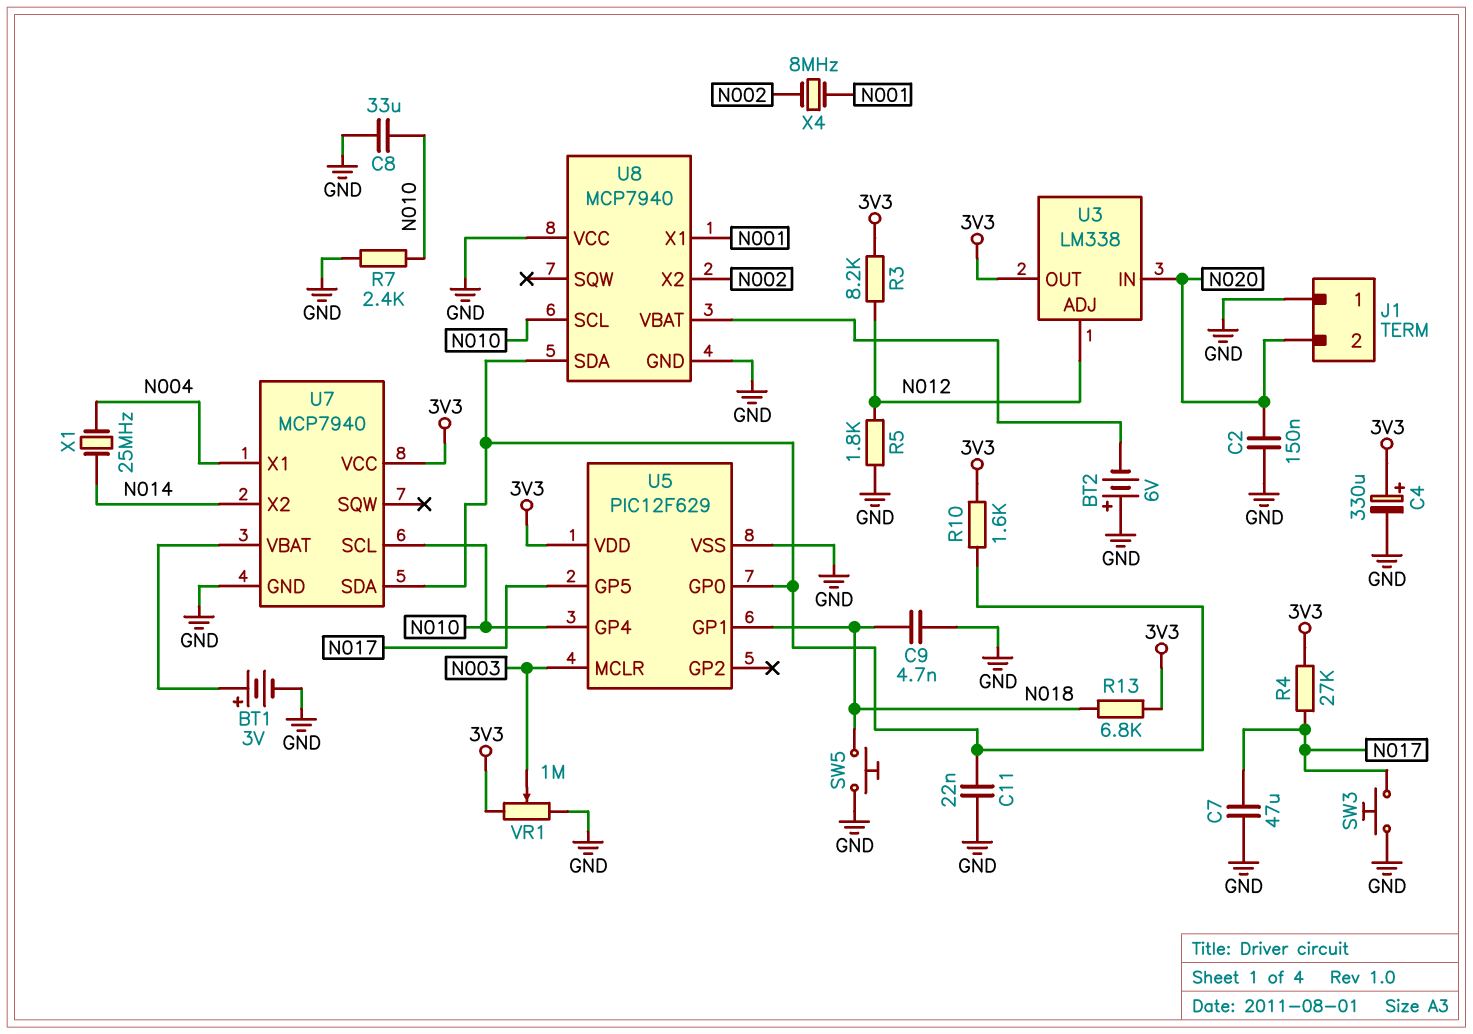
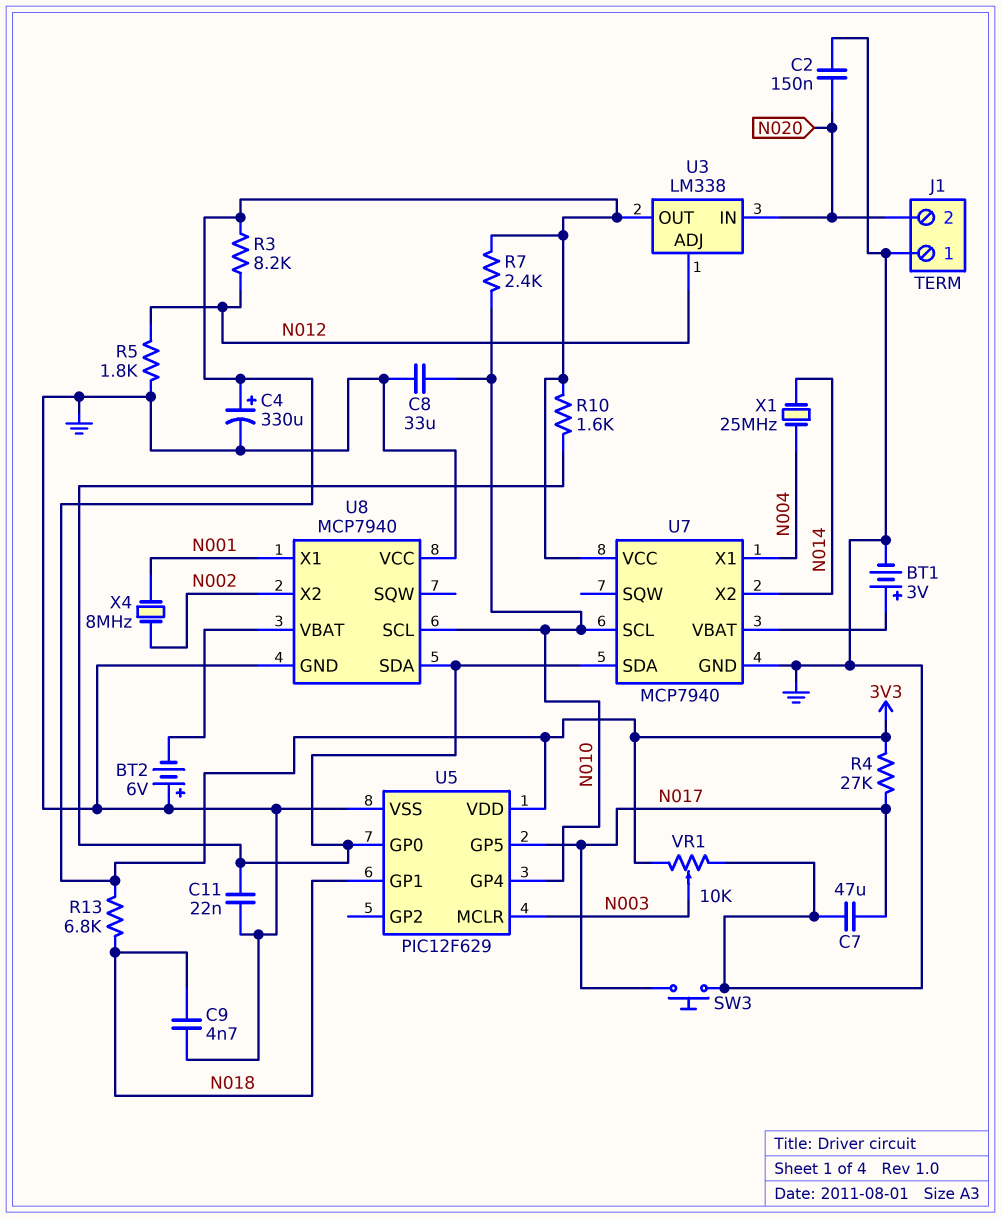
R7: 2.4k (GND, N010) -> 2.4k (3V3, N010)
SW5: button (GND, N018) -> none
VR1: 1M (3V3, GND, wiper N003) -> 10k (3V3, GND, wiper N003)

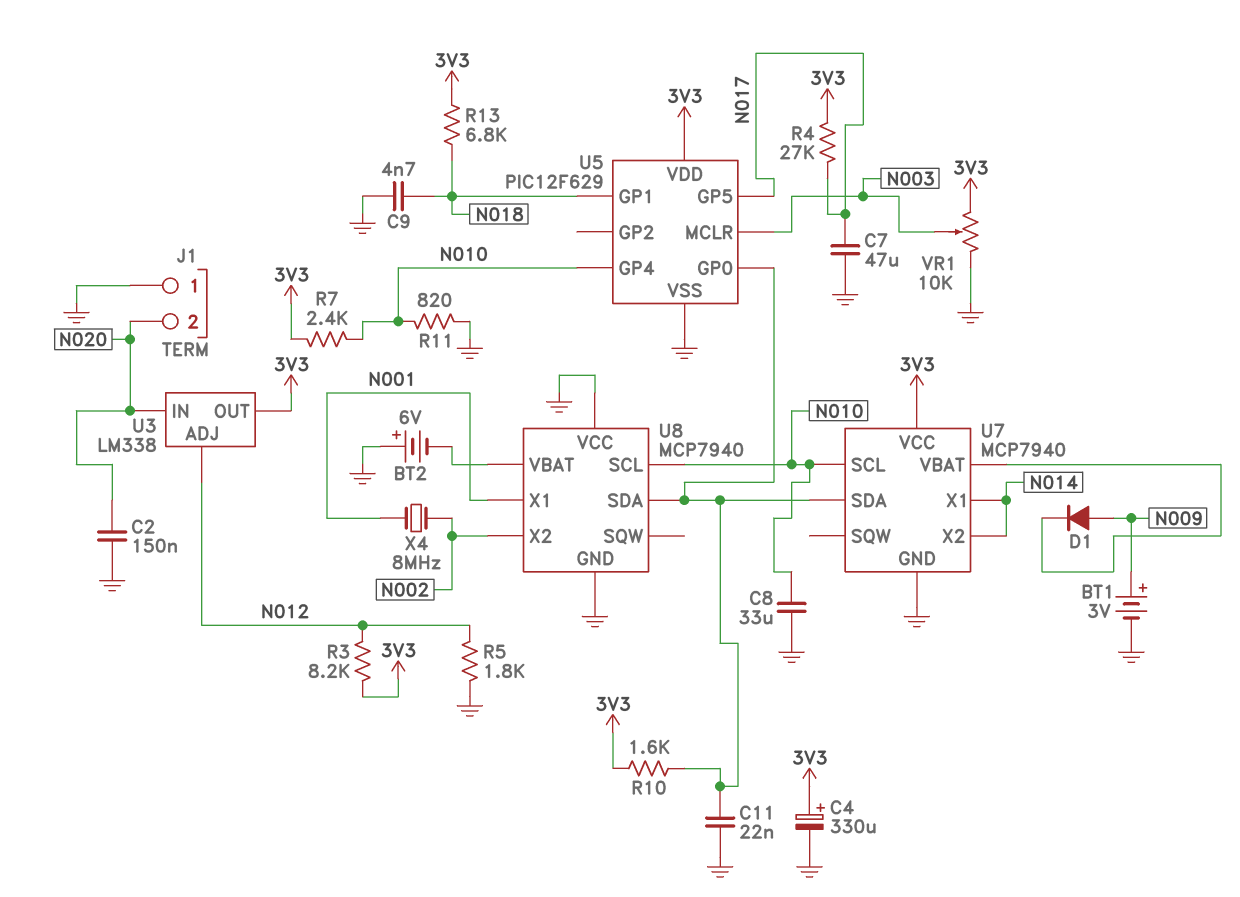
BT1: 3V (plus U7/VBAT, minus GND) -> 3V (plus N009, minus GND)
D1: none -> diode (A N009, K U7/VBAT)
R11: none -> 820 (GND, N010)
SW3: button (GND, N017) -> none
U7 pin X1: N004 -> N014
X1: 25MHz (N004, N014) -> none

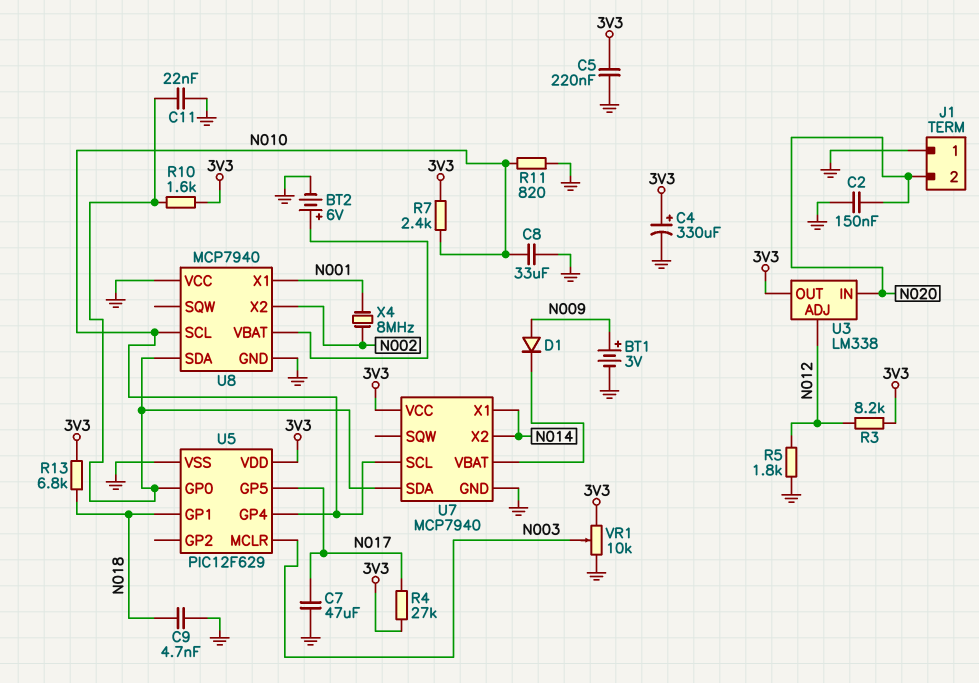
BT2: 6V (plus GND, minus U8/VBAT) -> 6V (plus U8/VBAT, minus GND)
C5: none -> 220nF (3V3, GND)

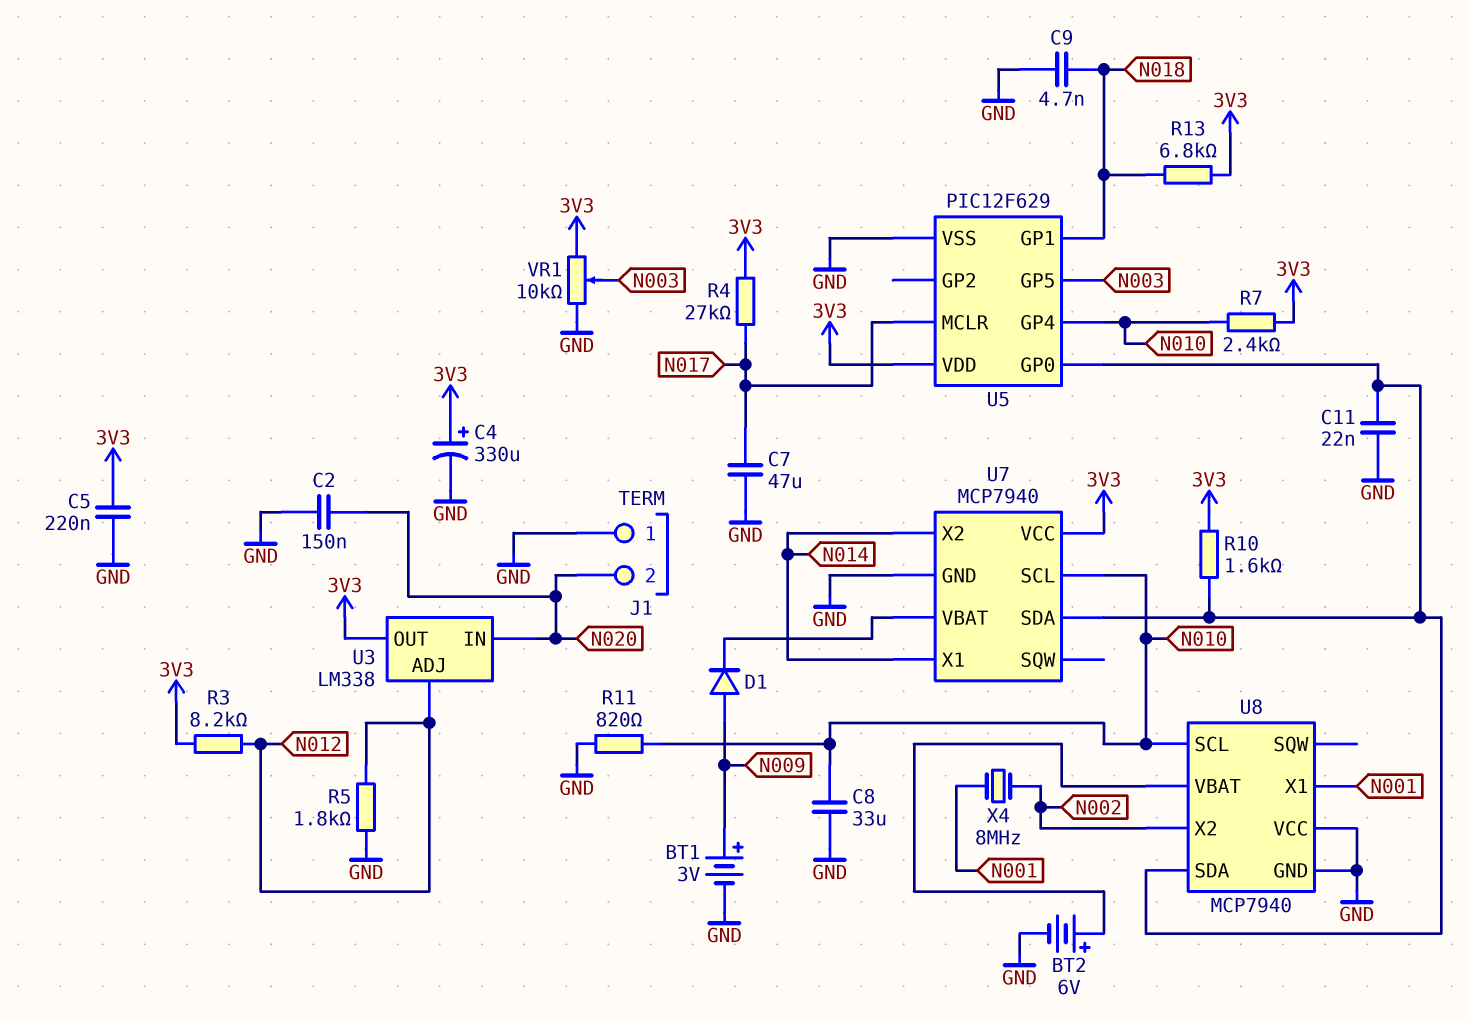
U5 pin GP5: N017 -> N003
U5 pin MCLR: N003 -> N017

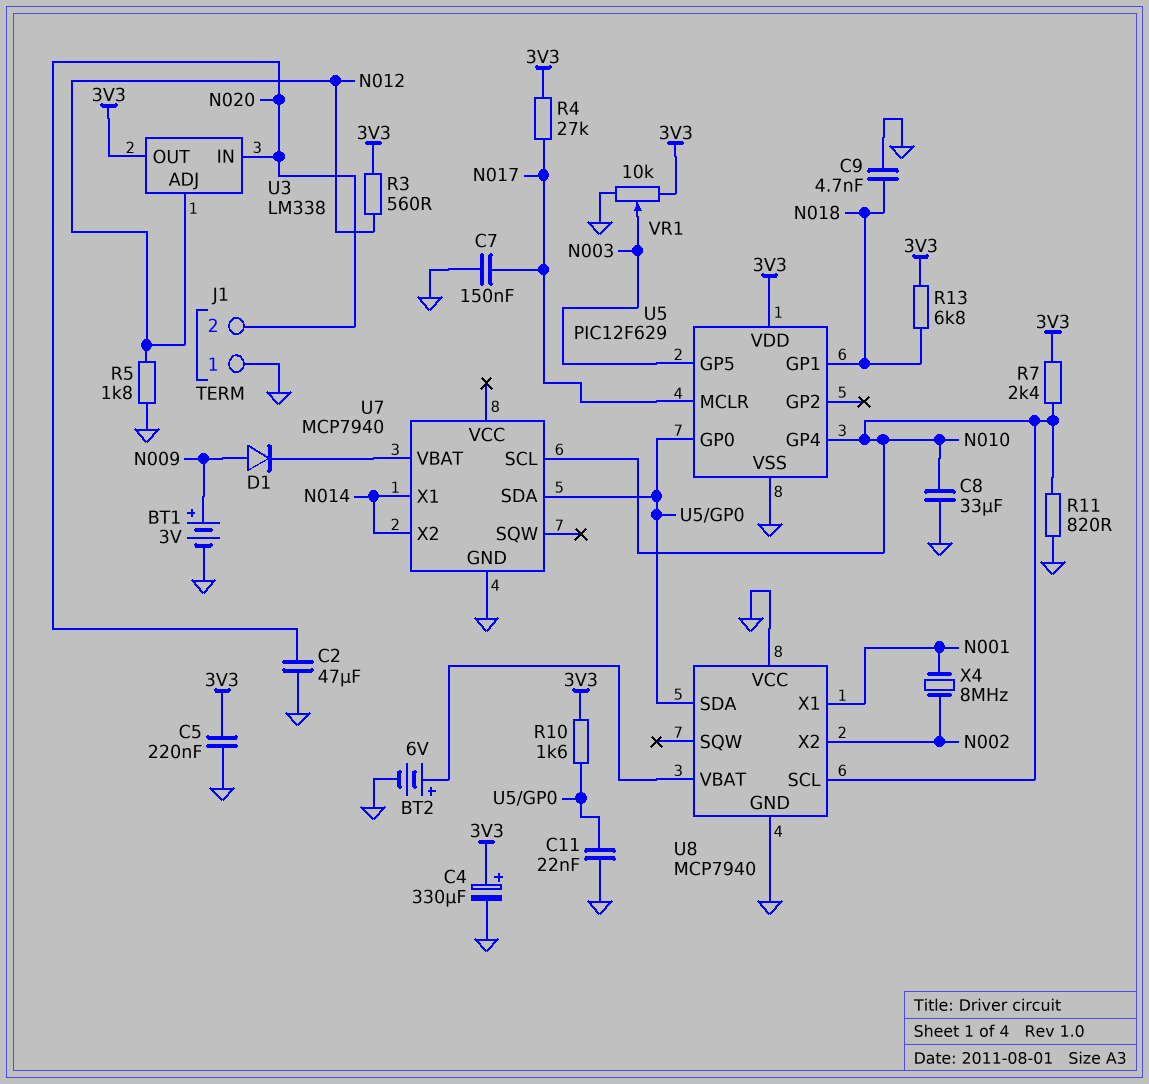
C2: 150nF (GND, N020) -> 47uF (GND, N020)
C7: 47uF (GND, N017) -> 150nF (GND, N017)
R3: 8.2k (3V3, N012) -> 560 (3V3, N012)
U7 pin VCC: 3V3 -> none

